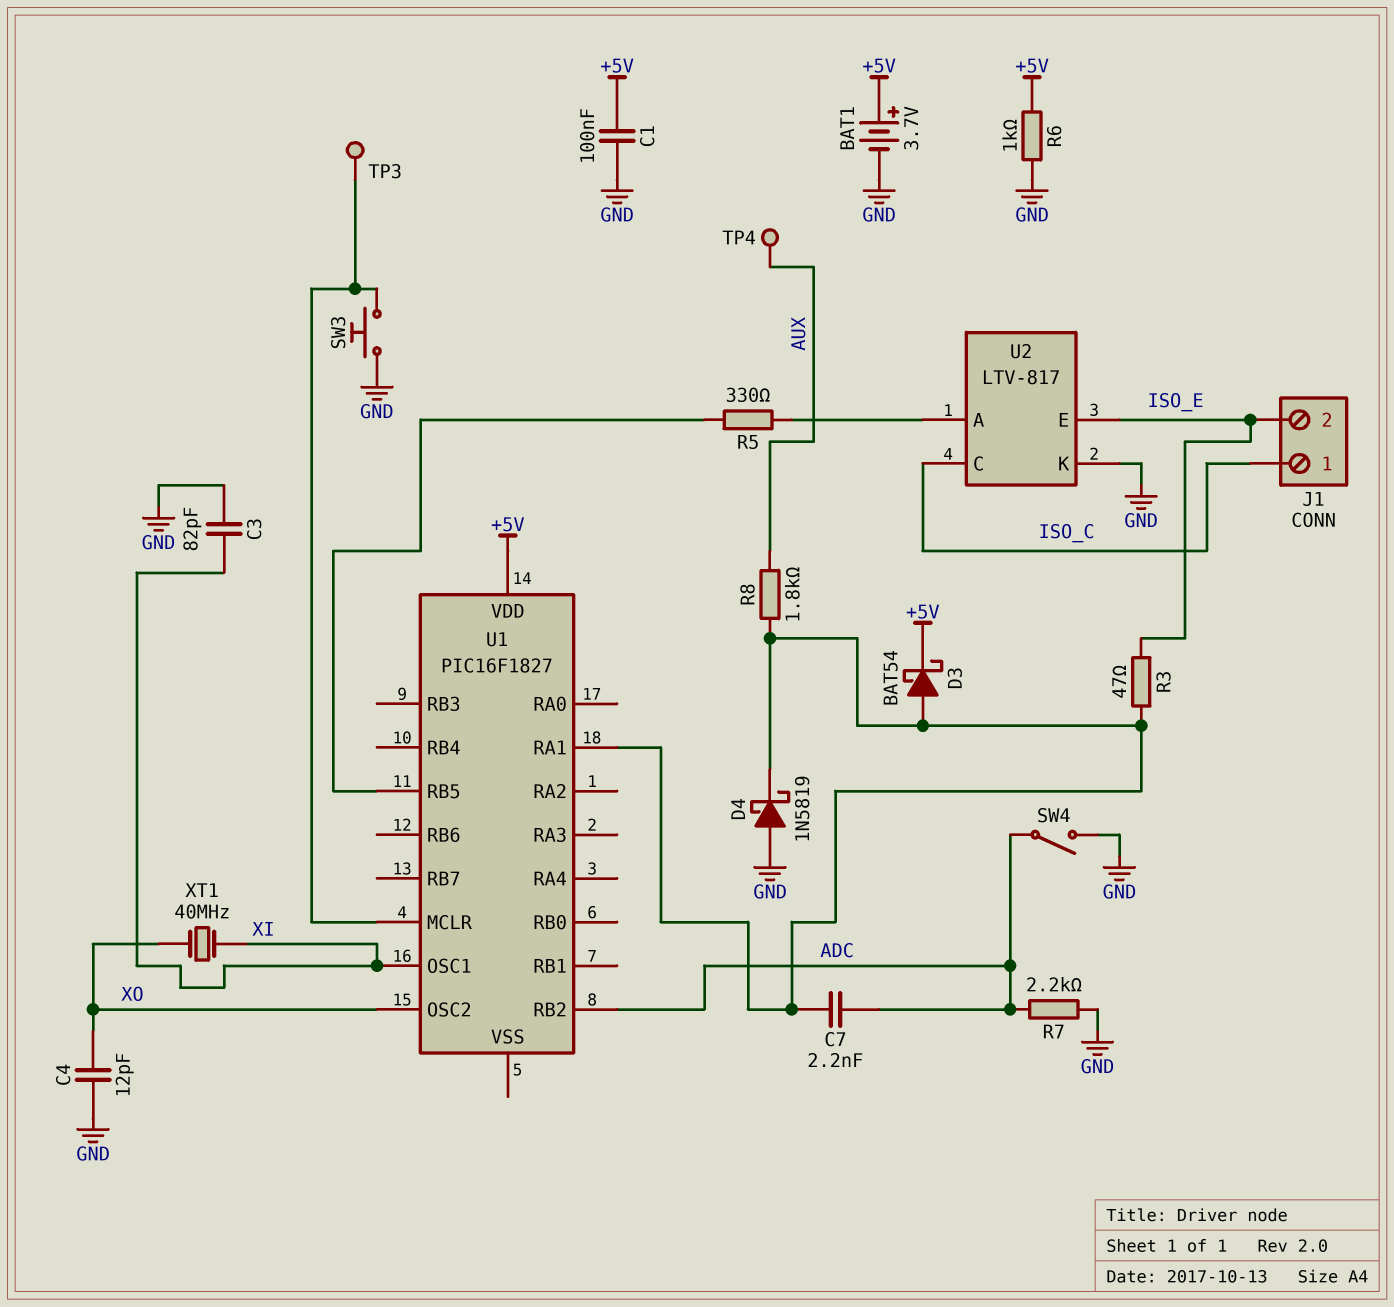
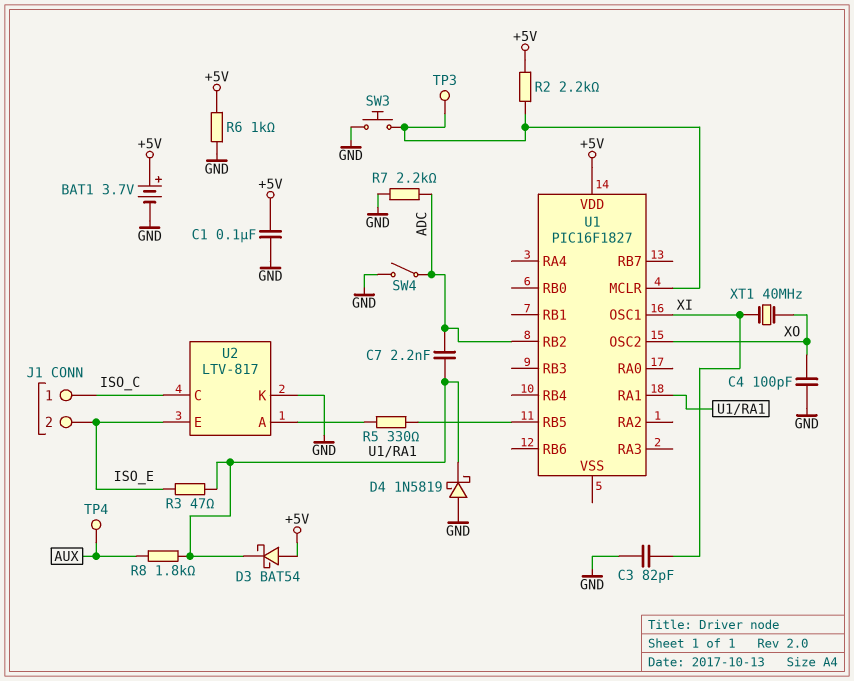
C4: 12pF (GND, XO) -> 100pF (GND, XO)
D3: schottky BAT54 (A U1/RA1, K +5V) -> schottky BAT54 (A +5V, K U1/RA1)
R2: none -> 2.2k (+5V, U1/MCLR)

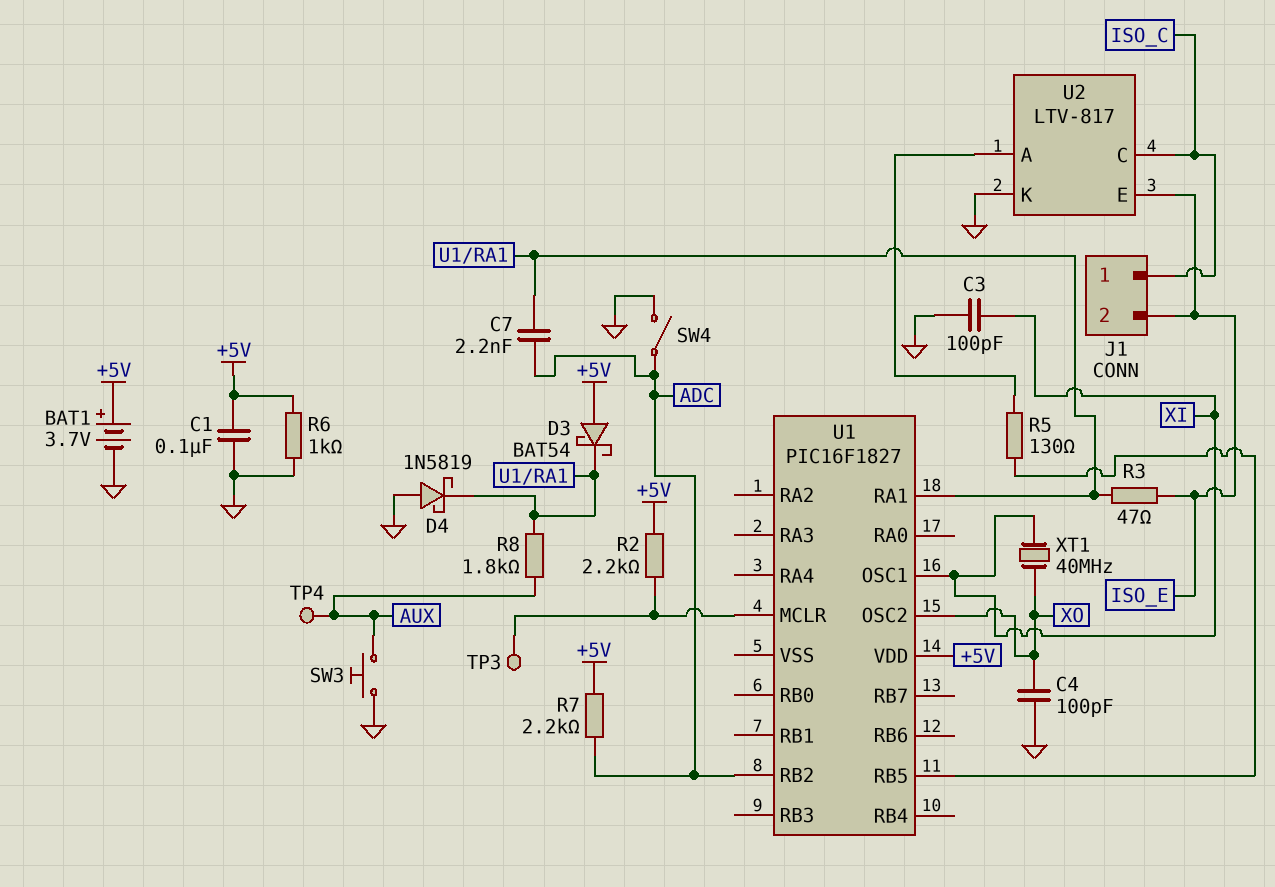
C3: 82pF (GND, XI) -> 100pF (GND, XI)
R5: 330 (U1/RB5, U2/A) -> 130 (U1/RB5, U2/A)
R7: 2.2k (ADC, GND) -> 2.2k (+5V, ADC)
SW3: button (GND, U1/MCLR) -> button (AUX, GND)

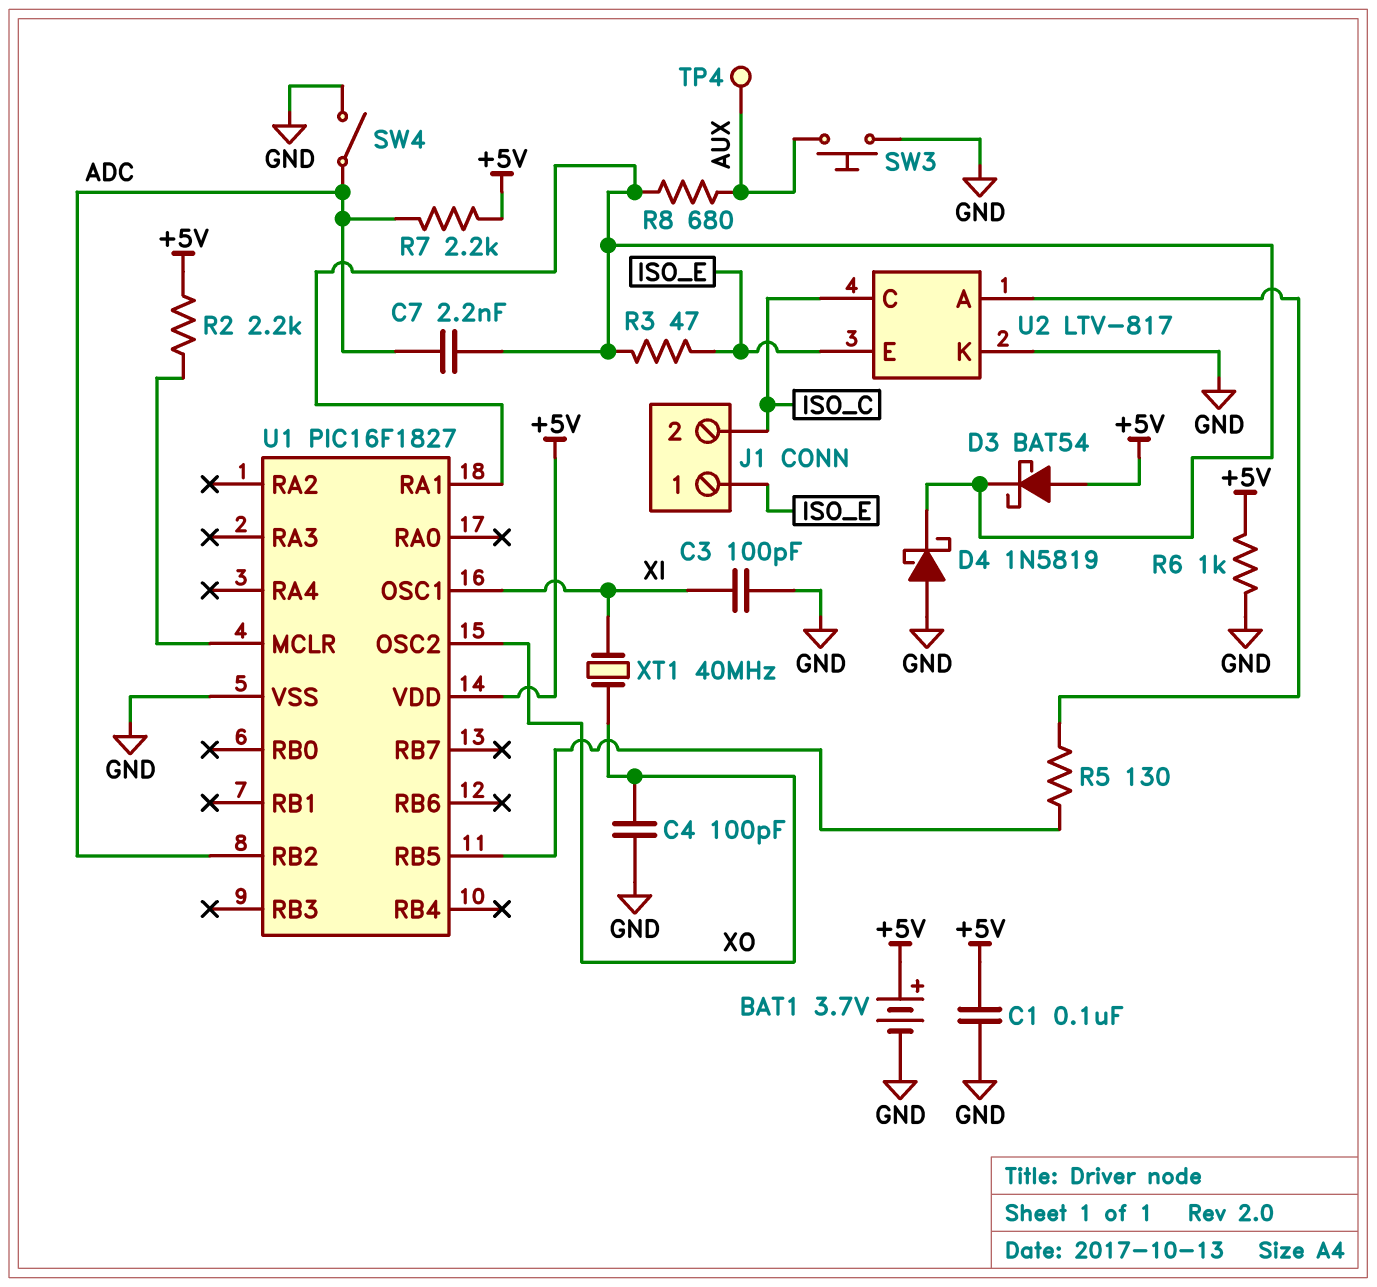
J1 pin 1: ISO_C -> ISO_E
J1 pin 2: ISO_E -> ISO_C
R8: 1.8k (AUX, U1/RA1) -> 680 (AUX, U1/RA1)
TP3: test point (U1/MCLR) -> none
U1 pin VSS: none -> GND

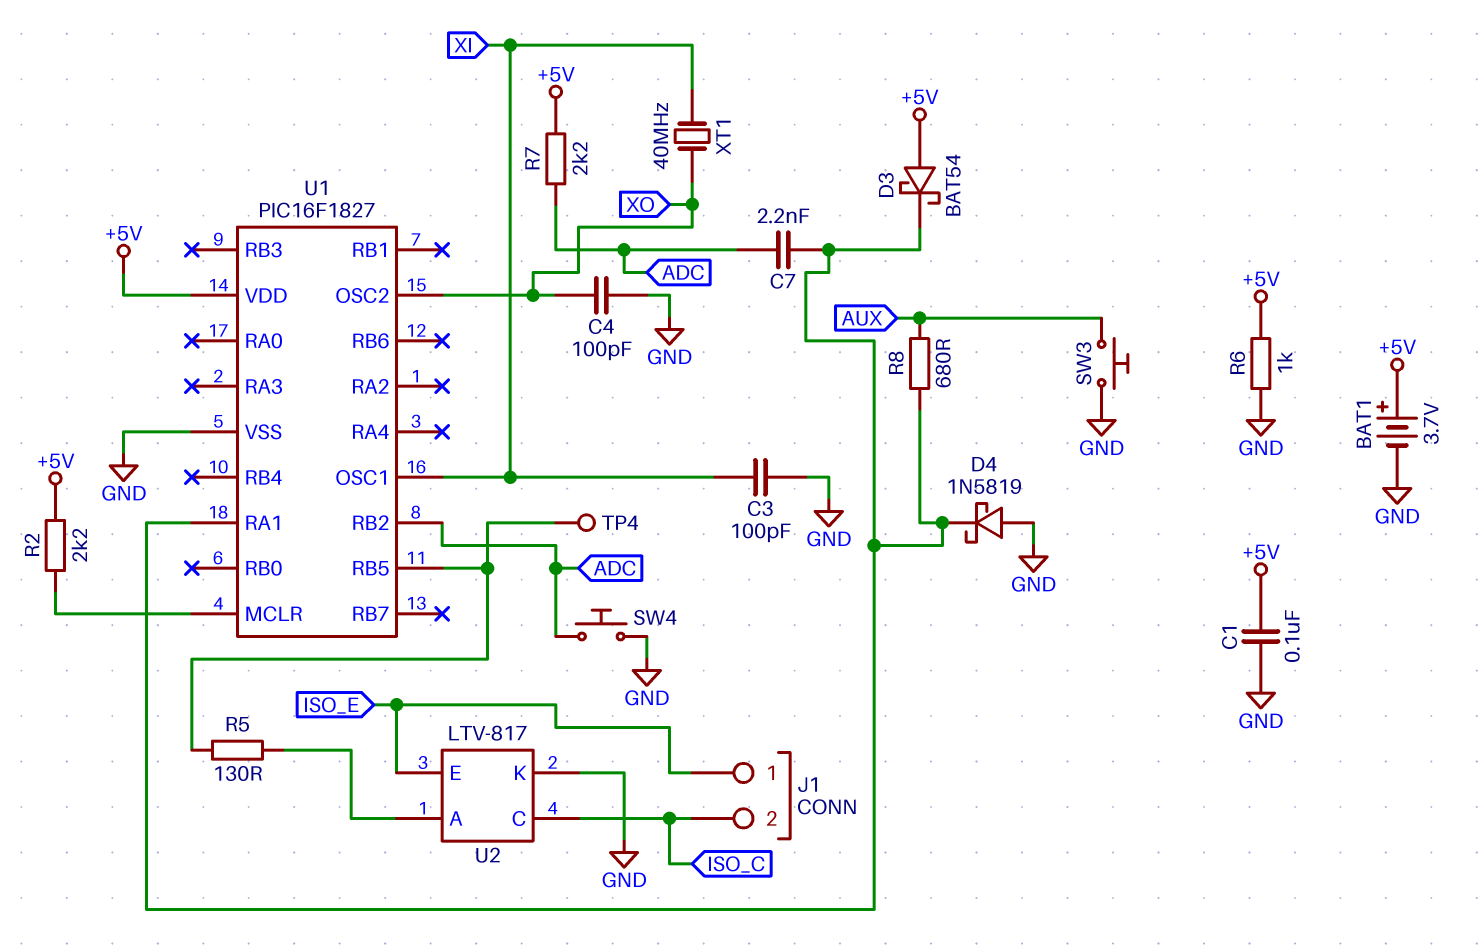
R3: 47 (ISO_E, U1/RA1) -> none
SW4: switch (ADC, GND) -> button (ADC, GND)
TP4: test point (AUX) -> test point (U1/RB5)

